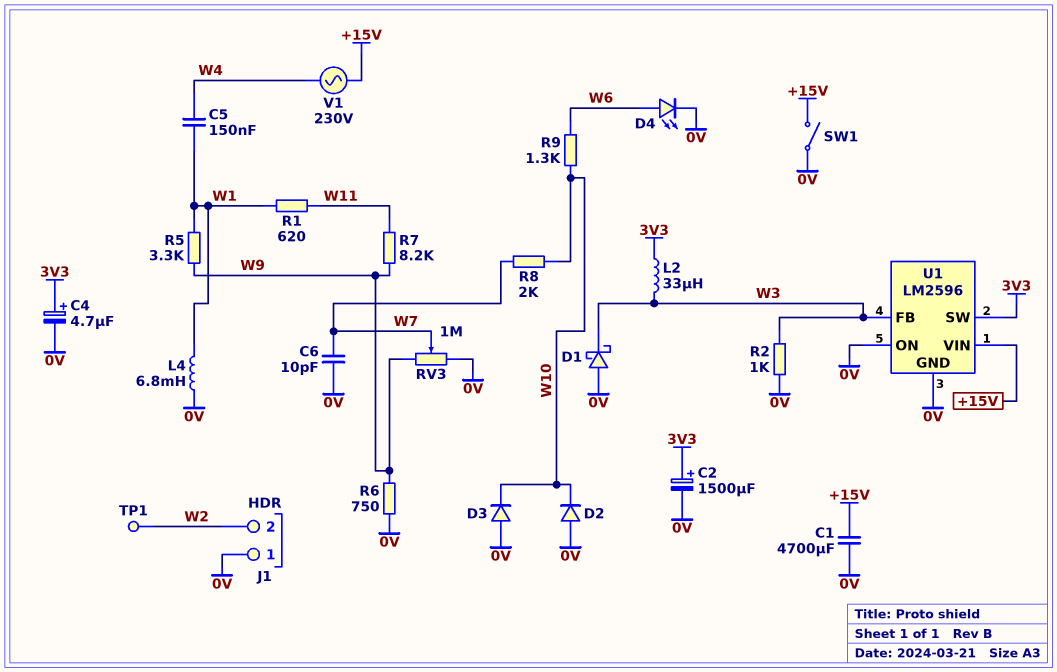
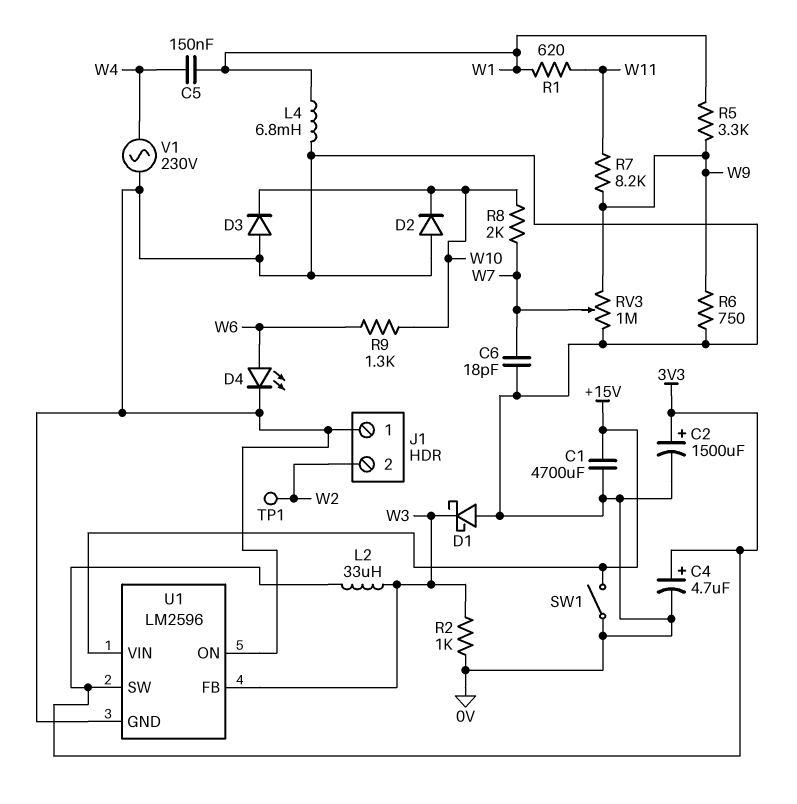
C6: 10pF (0V, W7) -> 18pF (0V, W7)
V1: AC 230V (+15V, W4) -> AC 230V (0V, W4)

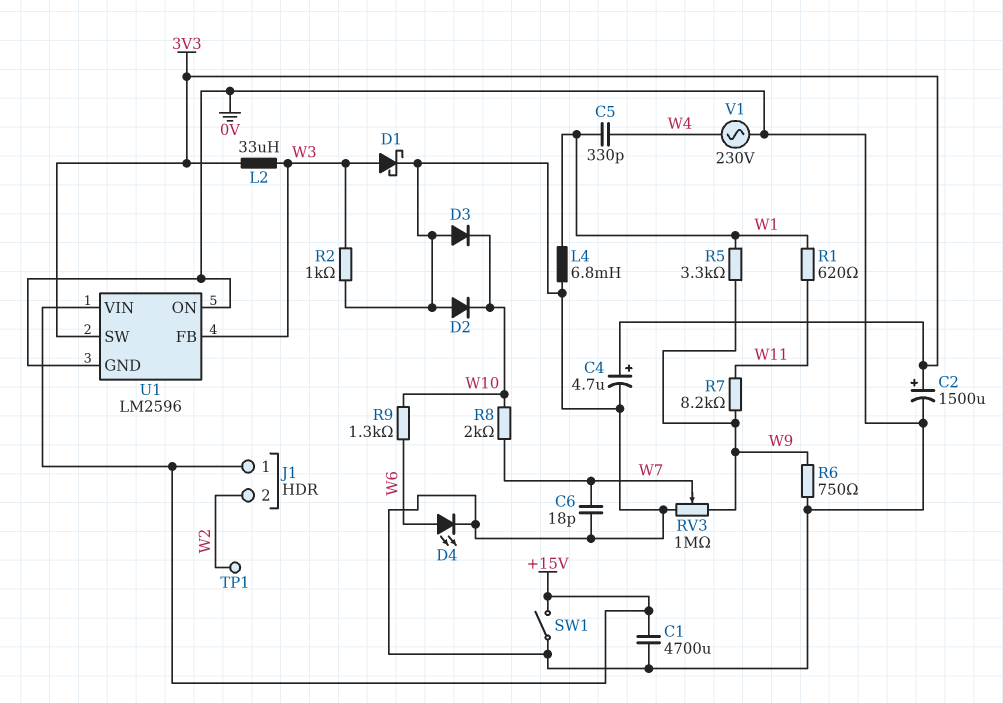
C5: 150nF (W1, W4) -> 330pF (W1, W4)
D1: schottky (A 0V, K W3) -> schottky (A W3, K 0V)
J1 pin 1: 0V -> +15V

